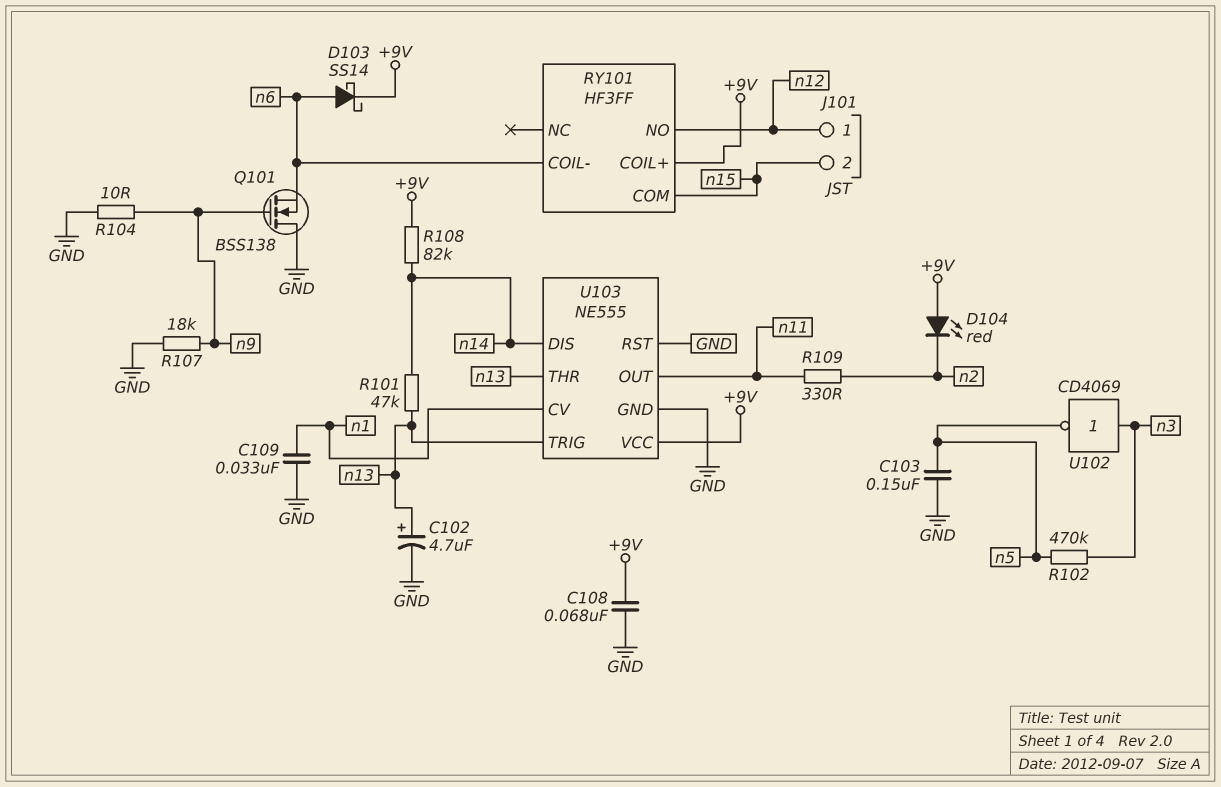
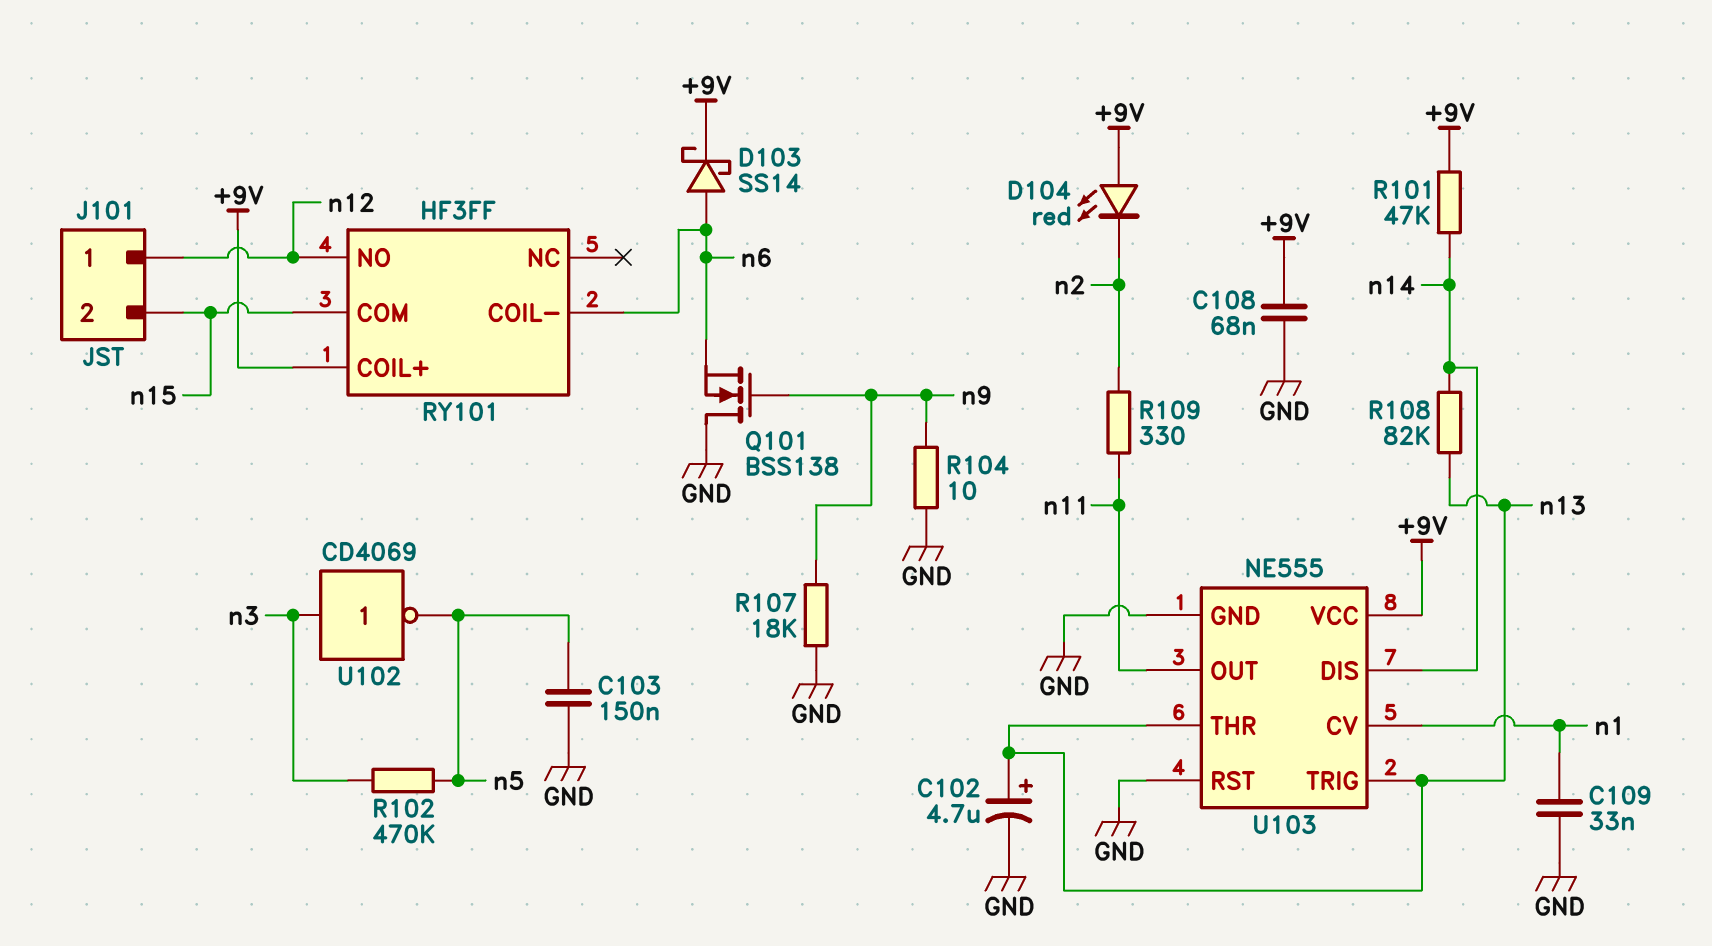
R101: 47k (n13, n14) -> 47k (+9V, n14)
R108: 82k (+9V, n14) -> 82k (n13, n14)

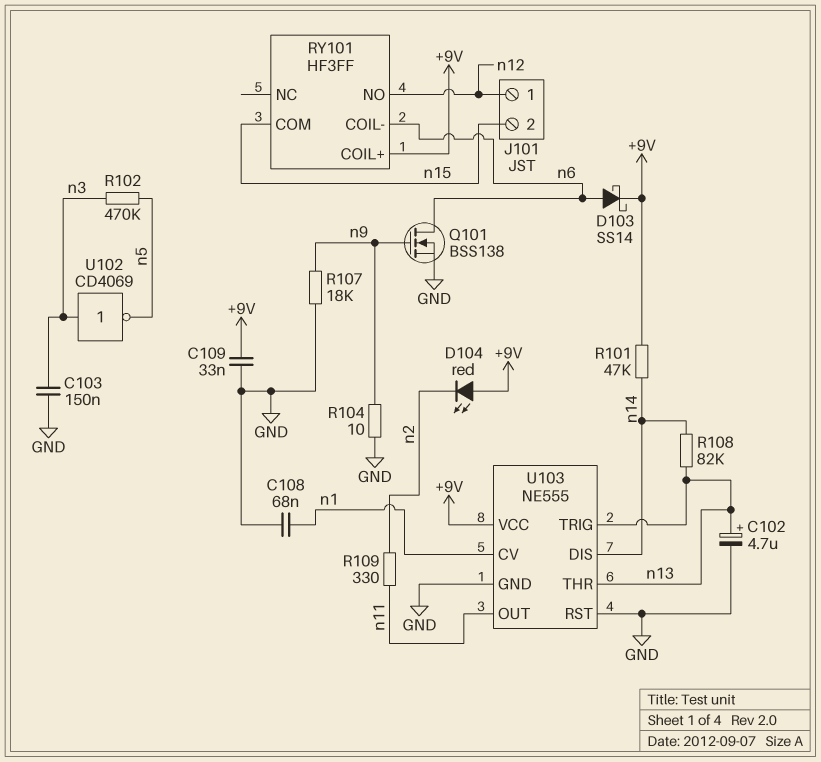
C103: 150nF (GND, n5) -> 150nF (GND, n3)
C108: 68nF (+9V, GND) -> 68nF (GND, n1)
C109: 33nF (GND, n1) -> 33nF (+9V, GND)
Q101: NMOS BSS138 (G n9, D GND, S n6) -> NMOS BSS138 (G n9, D n6, S GND)

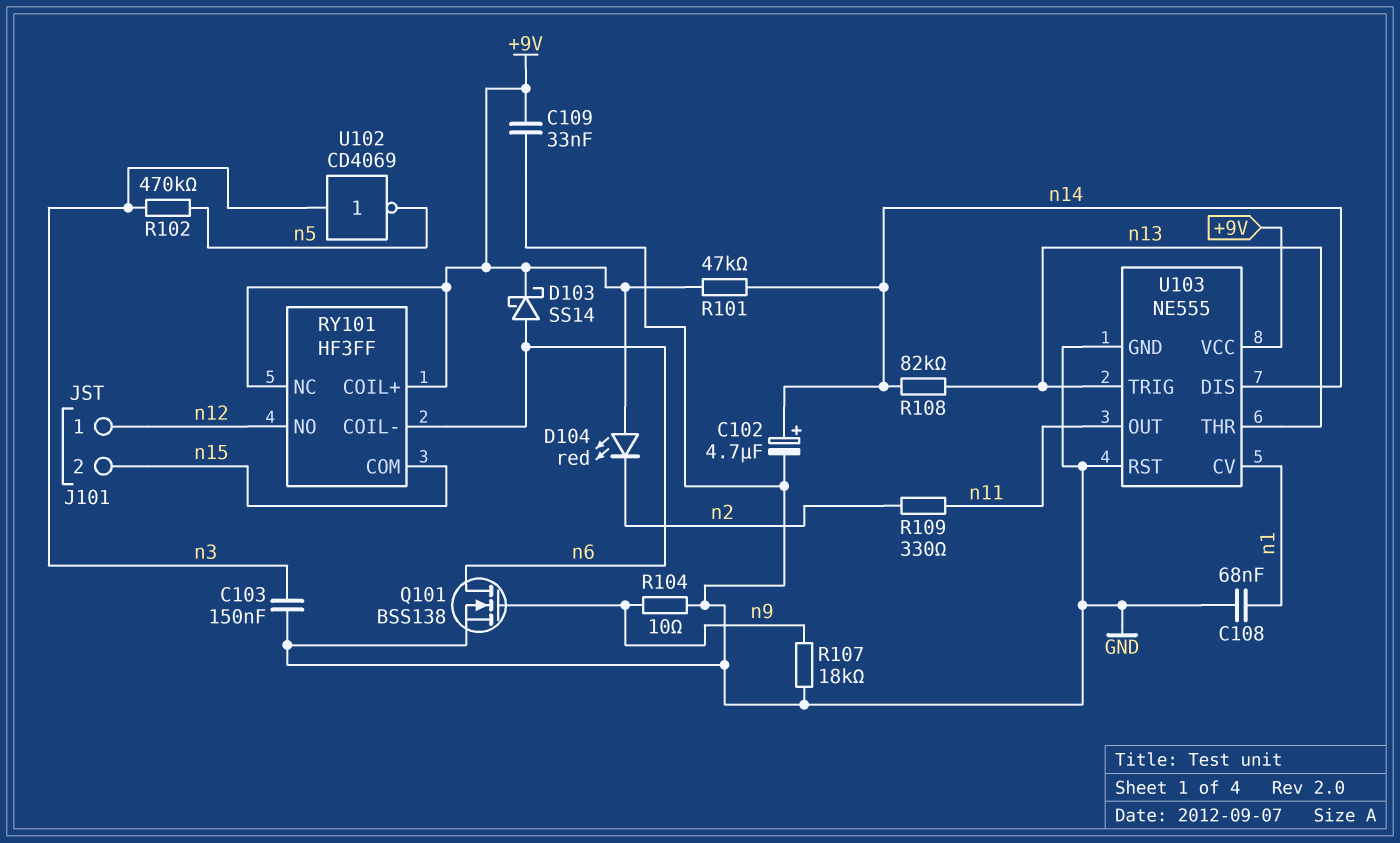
C102: 4.7uF (plus n13, minus GND) -> 4.7uF (plus n14, minus GND)
RY101 pin NC: none -> +9V

